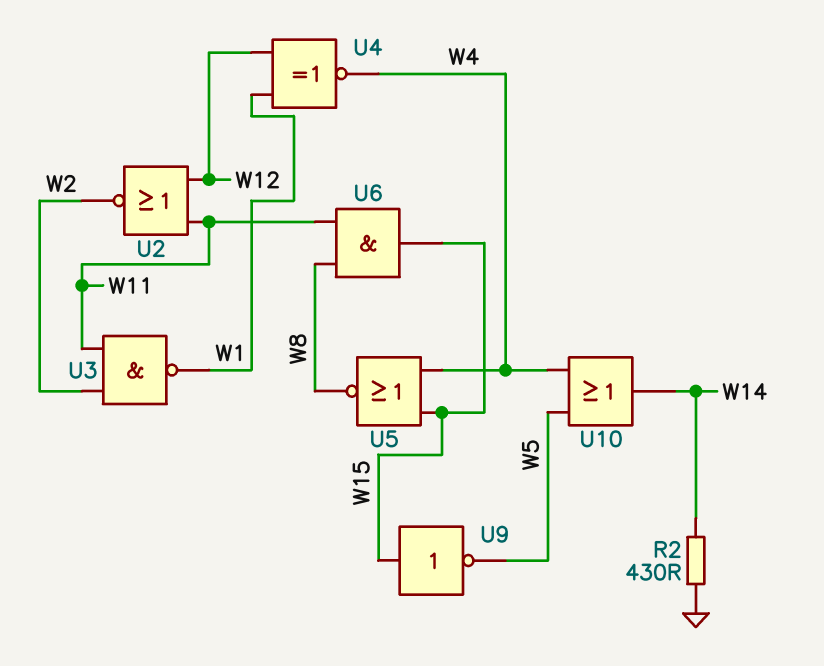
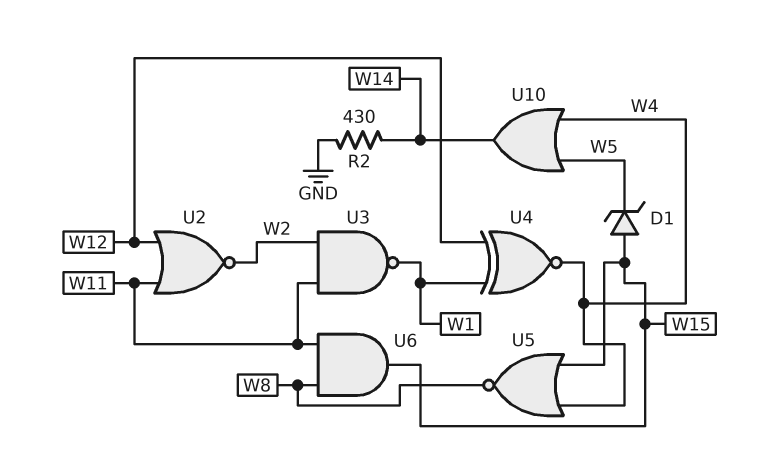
D1: none -> zener (A W15, K W5)
U9: NOT (in W15, out W5) -> none

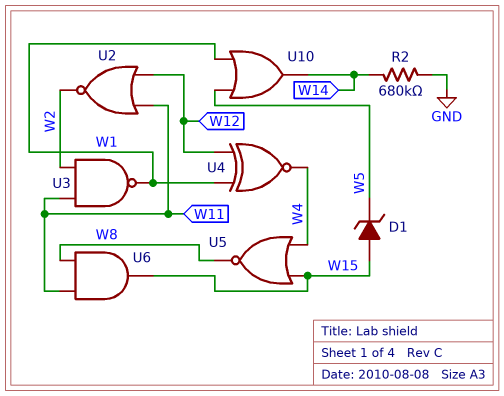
R2: 430 (GND, W14) -> 680k (GND, W14)
U10: OR (in W4, in W5, out W14) -> OR (in W1, in W5, out W14)

